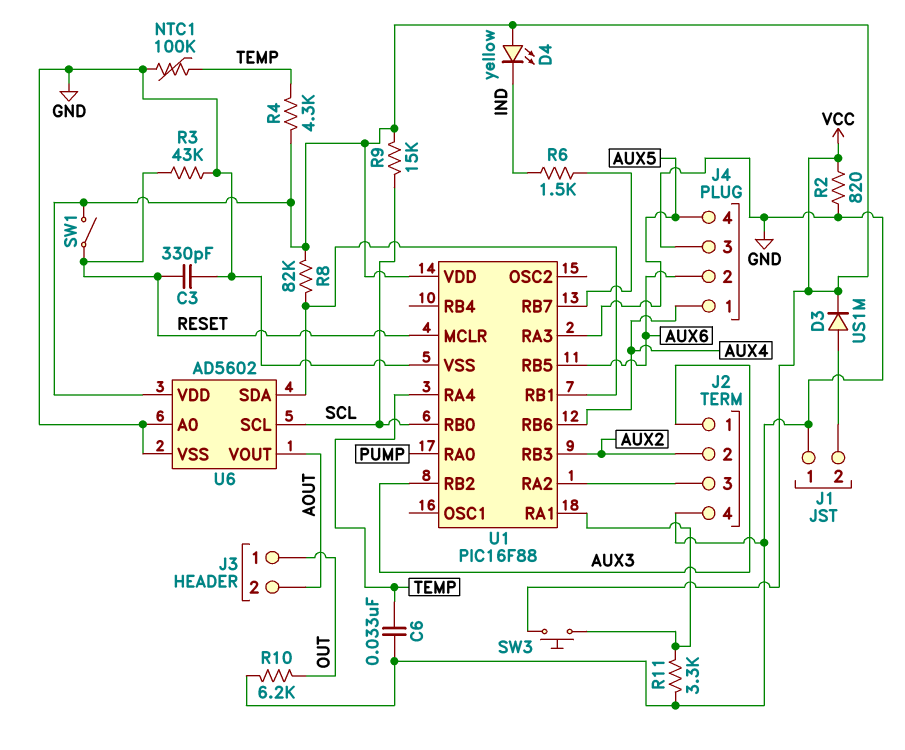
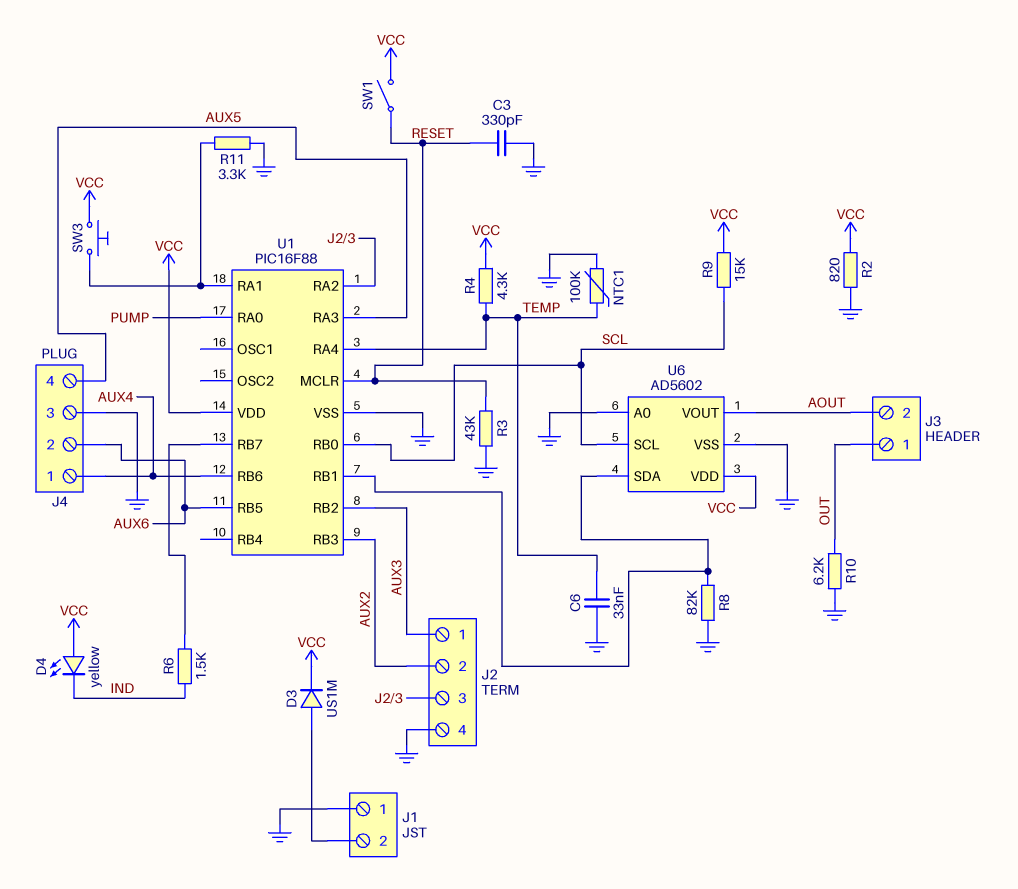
R8: 82k (U1/RB1, VCC) -> 82k (GND, U1/RB1)

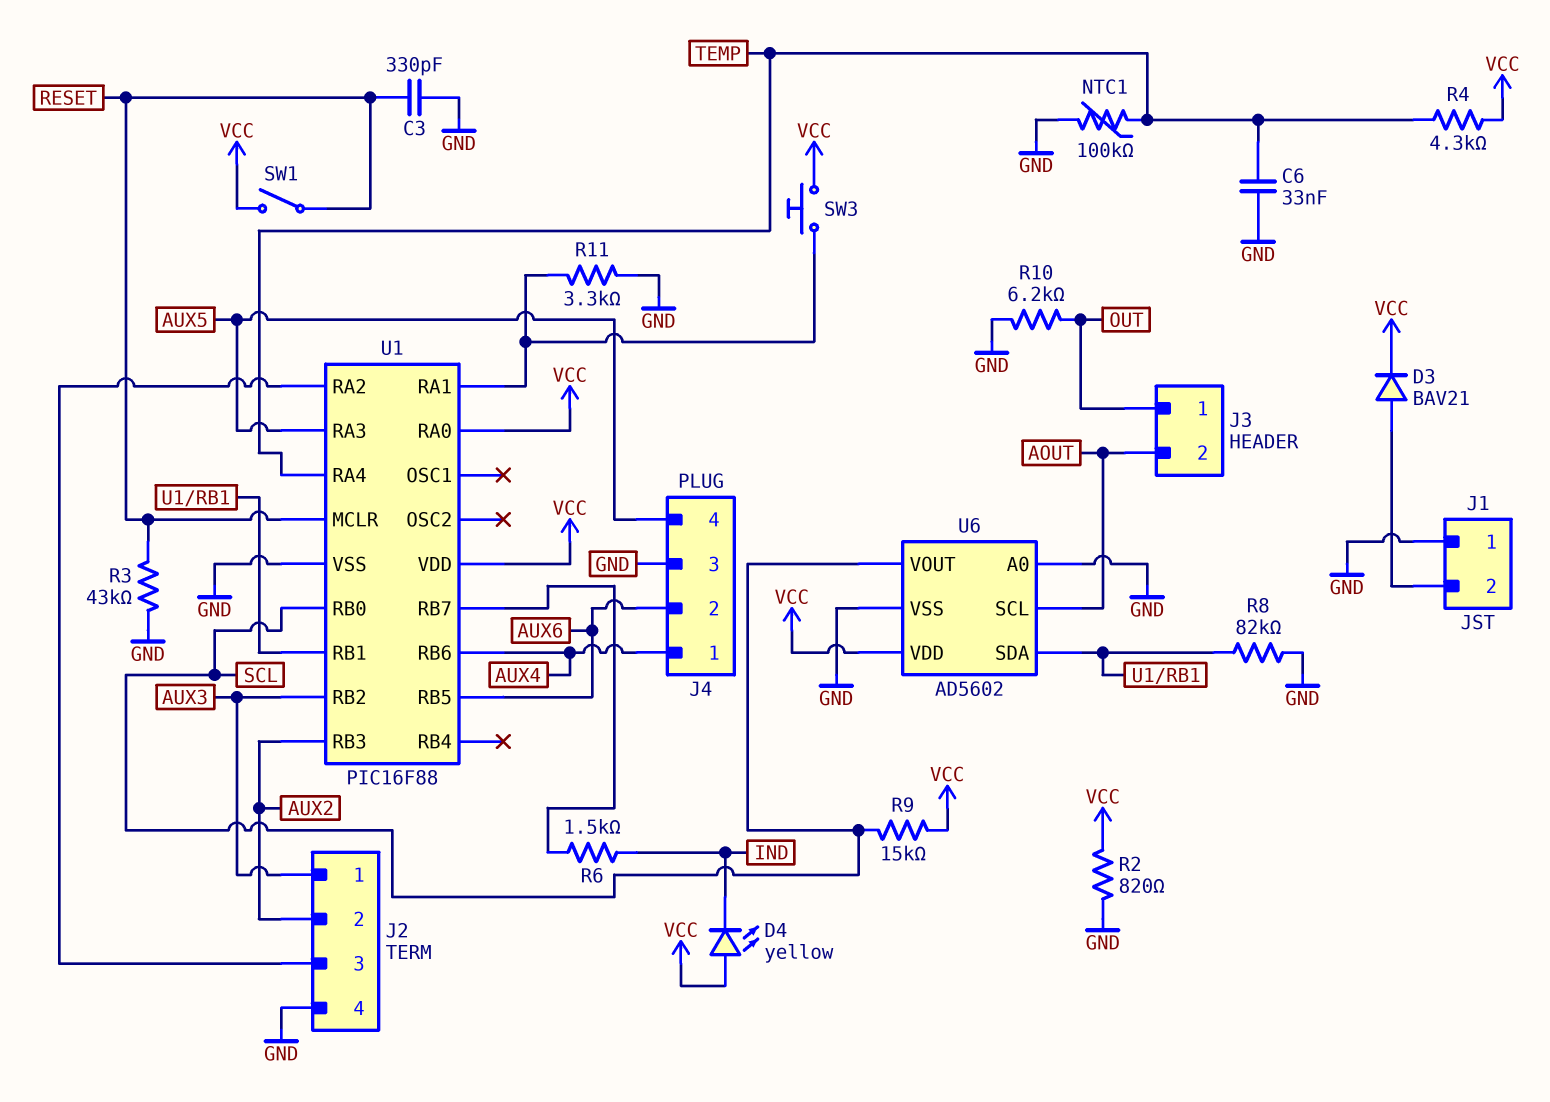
D3: diode US1M (A J1/2, K VCC) -> diode BAV21 (A J1/2, K VCC)
U1 pin RA0: PUMP -> VCC
U6 pin SCL: SCL -> AOUT
U6 pin VOUT: AOUT -> SCL

